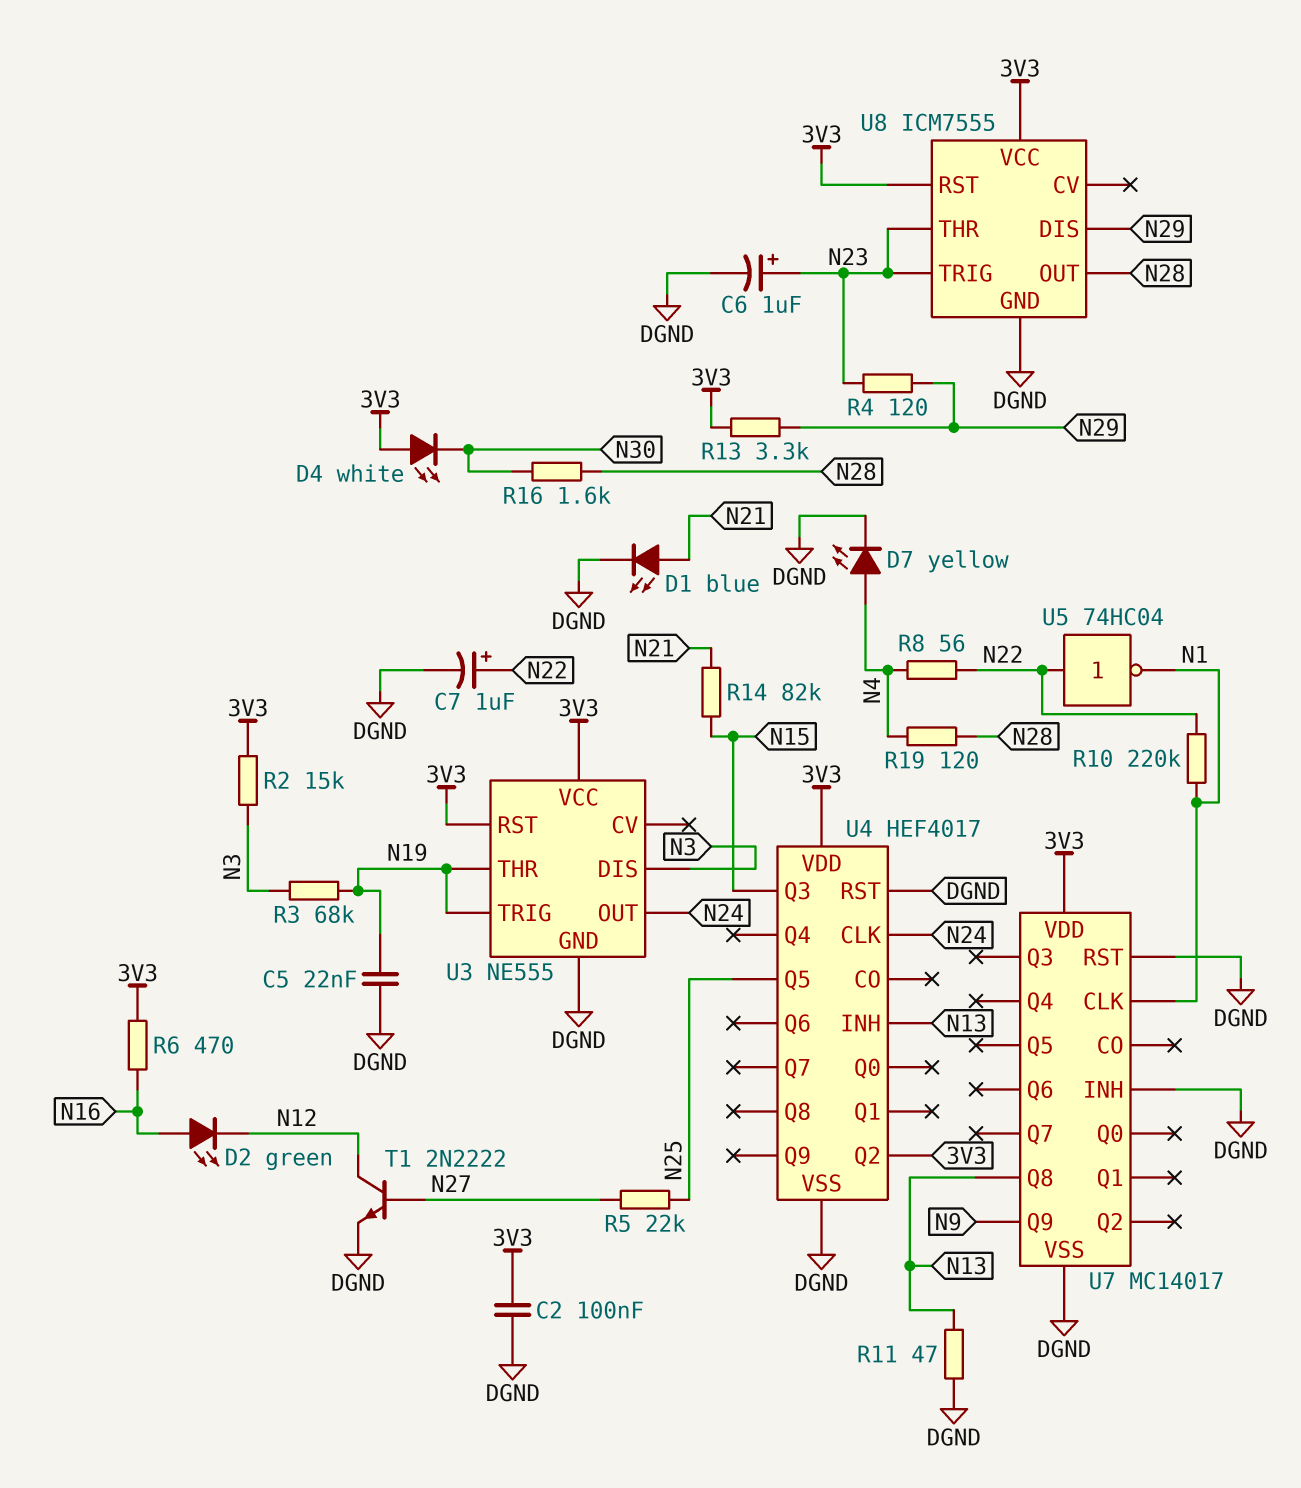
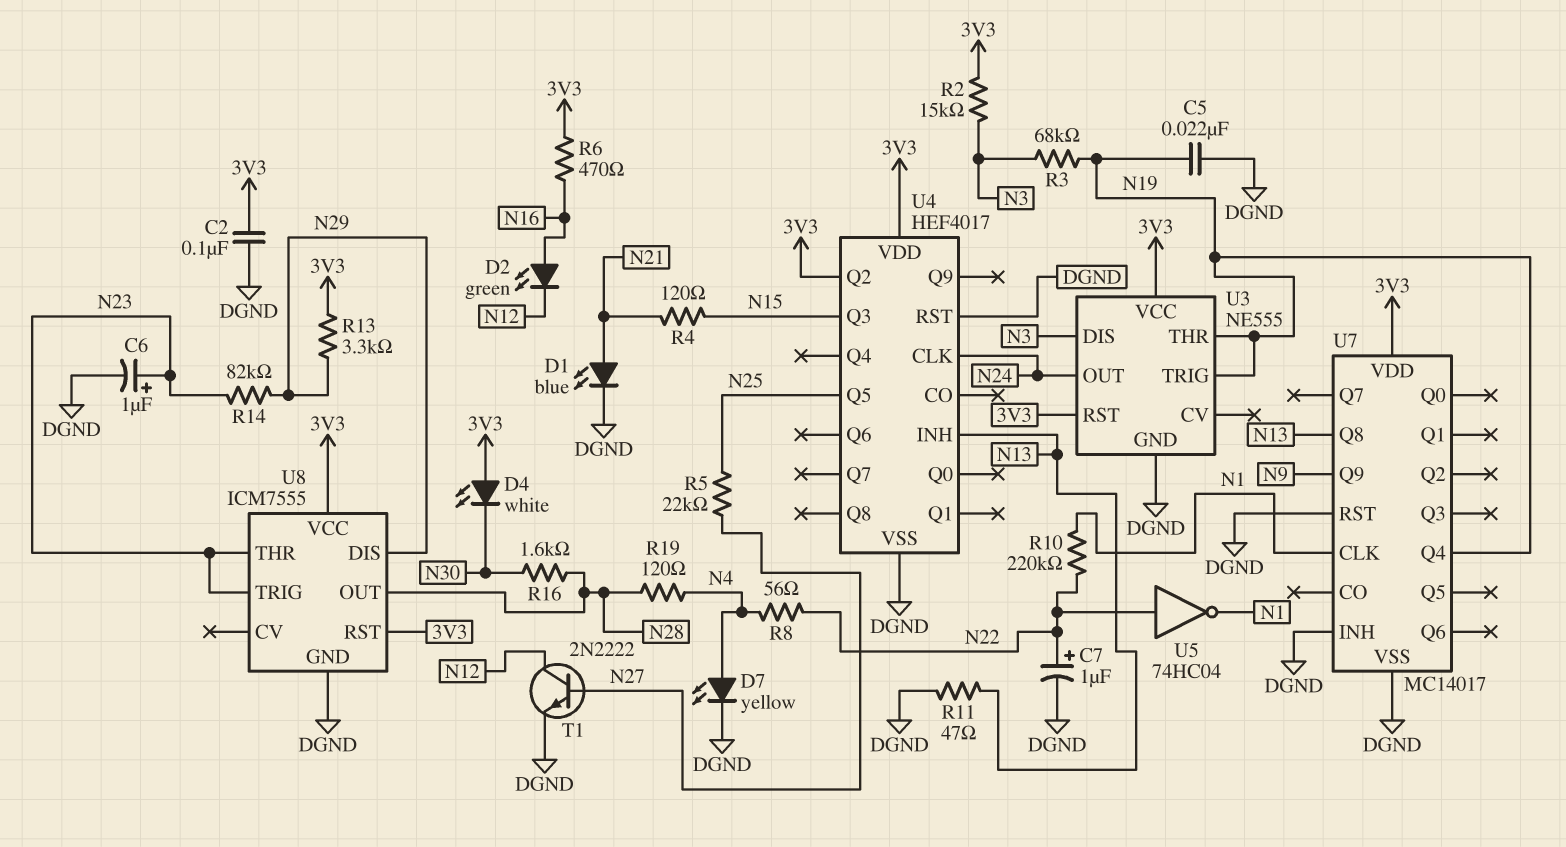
R4: 120 (N23, N29) -> 120 (N15, N21)
R14: 82k (N15, N21) -> 82k (N23, N29)
U7 pin Q4: none -> N19

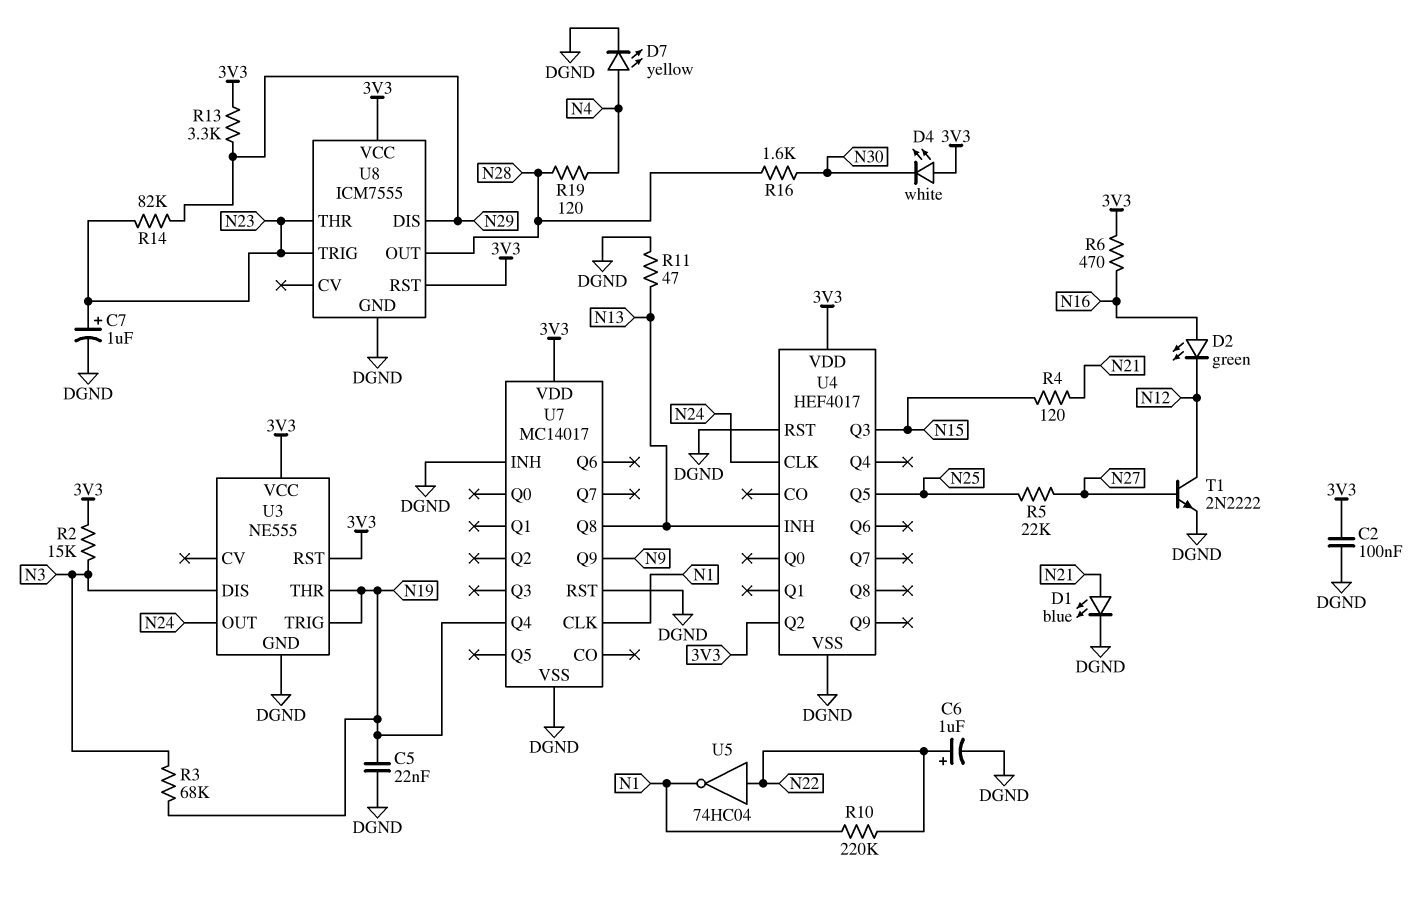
C6: 1uF (plus N23, minus DGND) -> 1uF (plus N22, minus DGND)
C7: 1uF (plus N22, minus DGND) -> 1uF (plus N23, minus DGND)
R8: 56 (N4, N22) -> none

